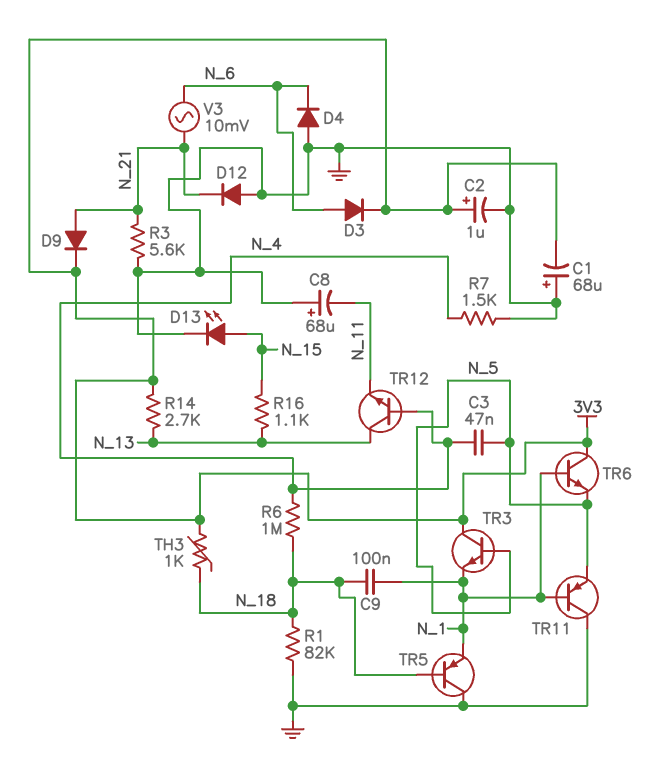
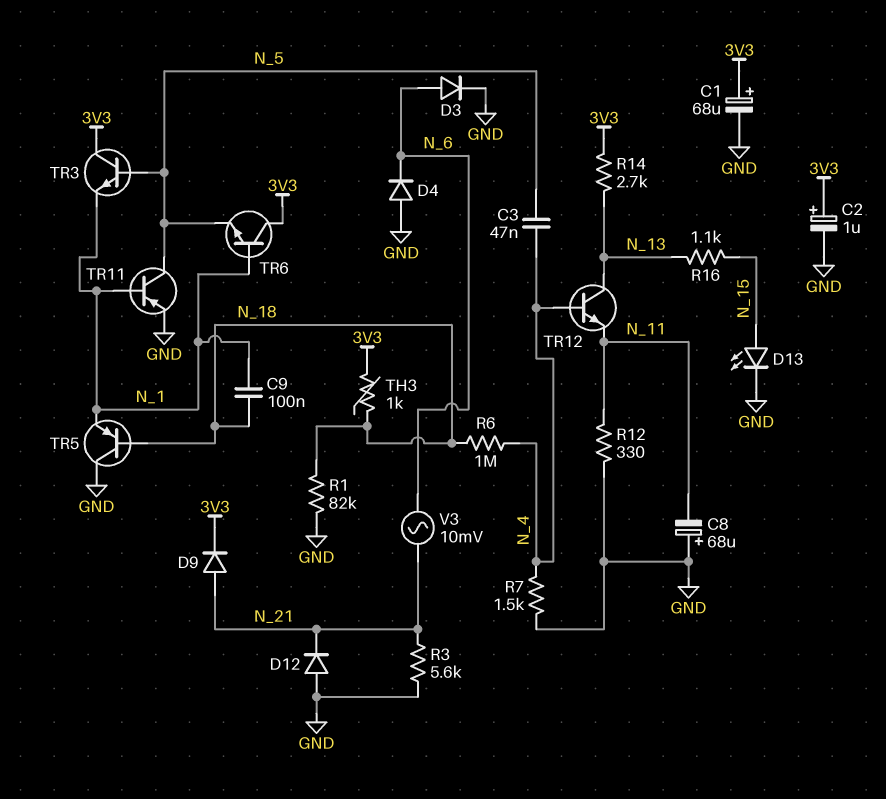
C1: 68uF (plus GND, minus 3V3) -> 68uF (plus 3V3, minus GND)
D3: diode (A N_6, K 3V3) -> diode (A N_6, K GND)
R12: none -> 330 (GND, N_11)
TR11: PNP (B N_1, C GND, E N_5) -> PNP (B N_1, C N_5, E GND)

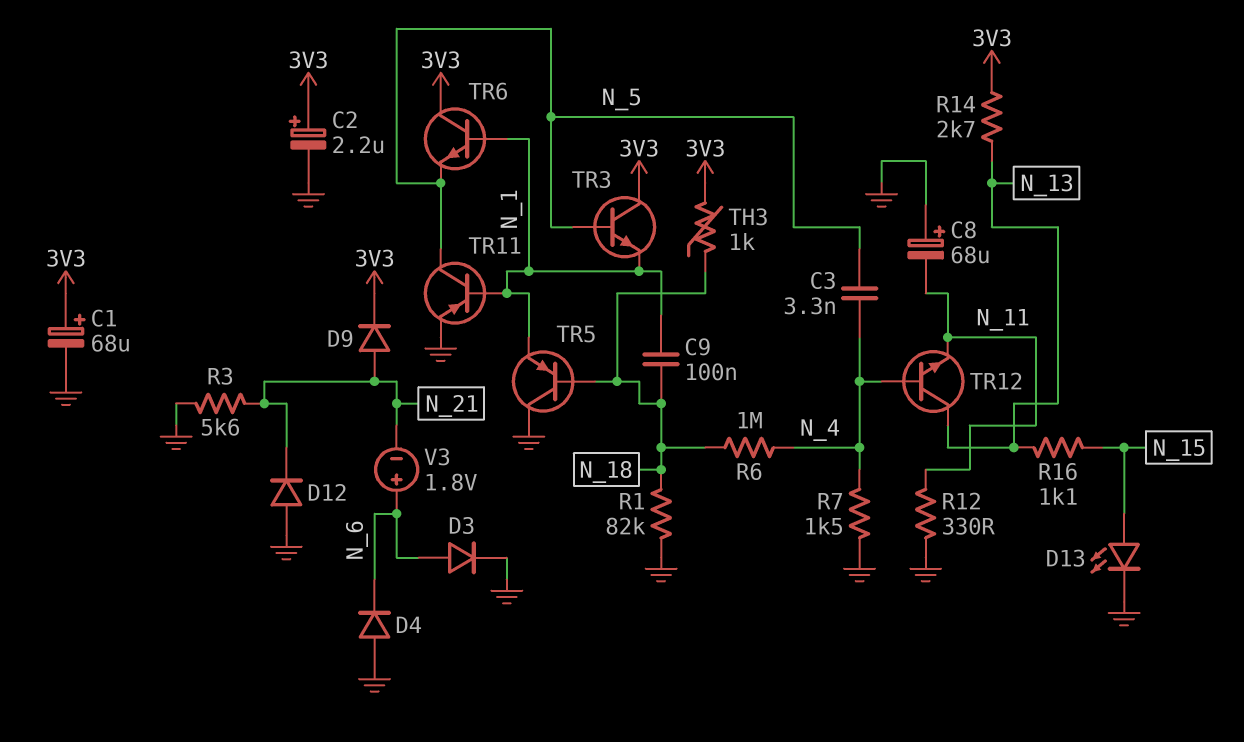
C2: 1uF (plus 3V3, minus GND) -> 2.2uF (plus 3V3, minus GND)
C3: 47nF (N_4, N_5) -> 3.3nF (N_4, N_5)
V3: AC 10mV (N_6, N_21) -> 1.8V (plus N_6, minus N_21)

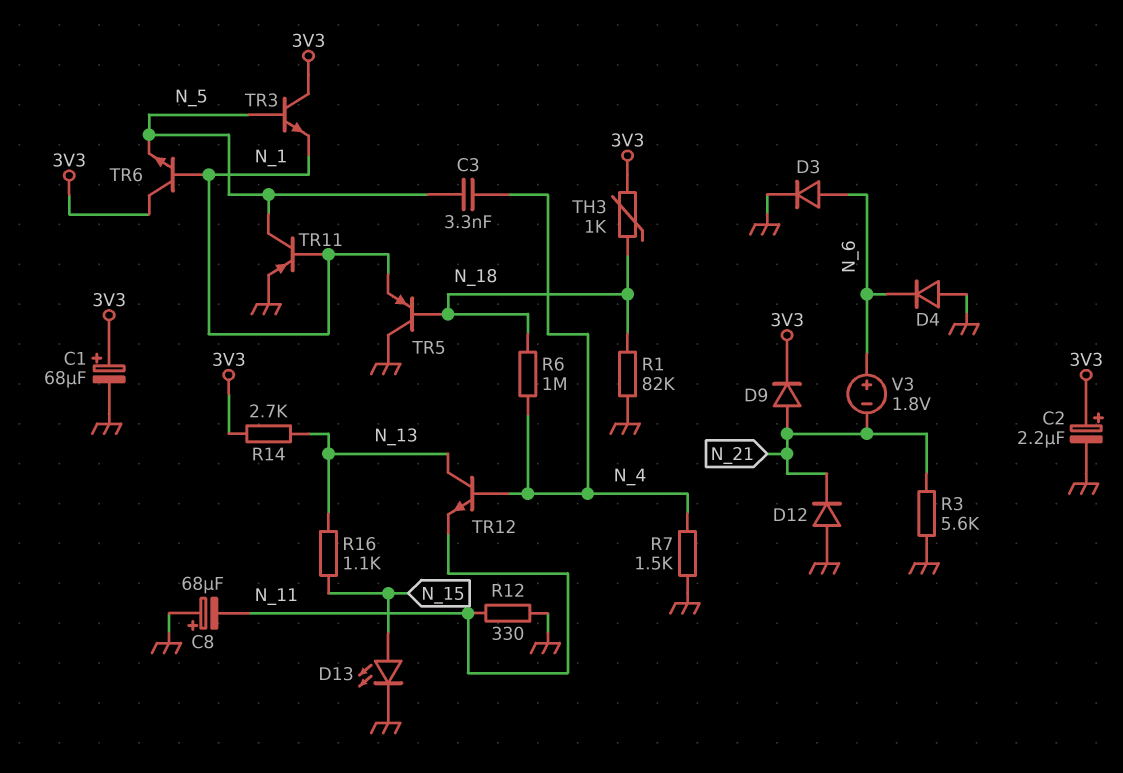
C9: 100nF (N_1, N_18) -> none

